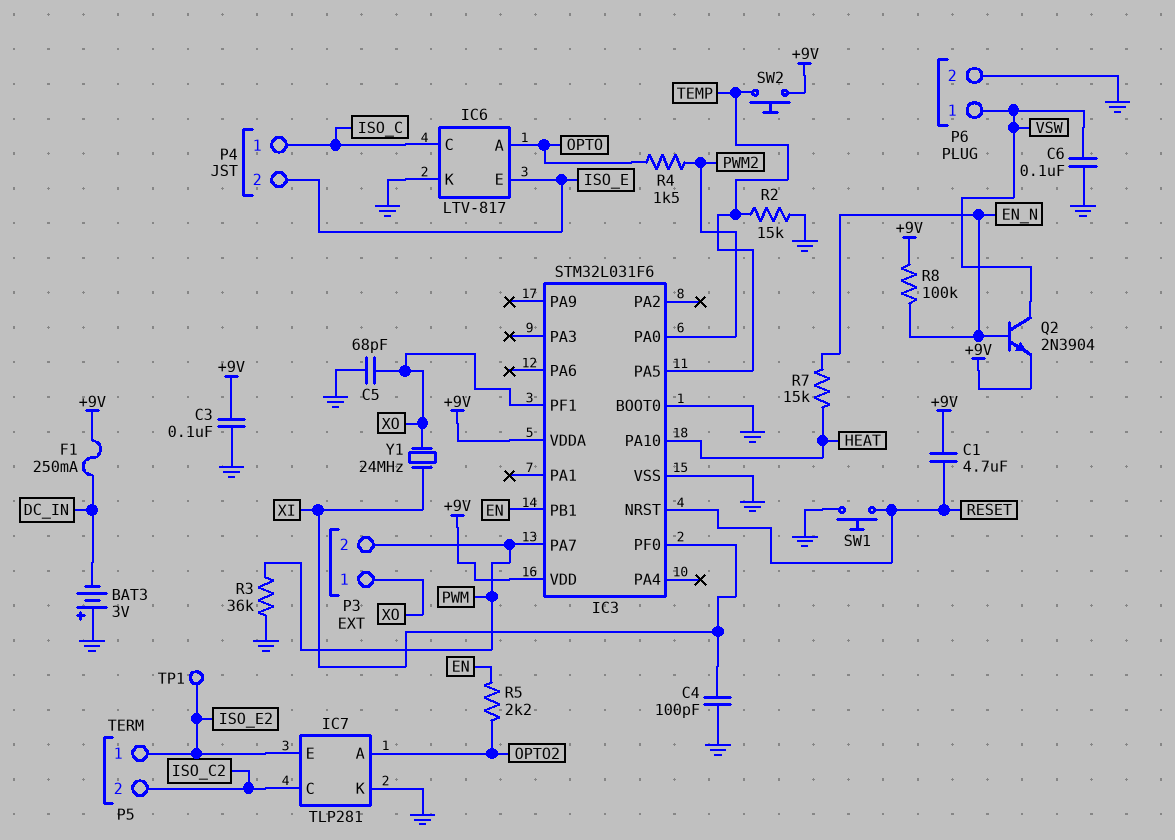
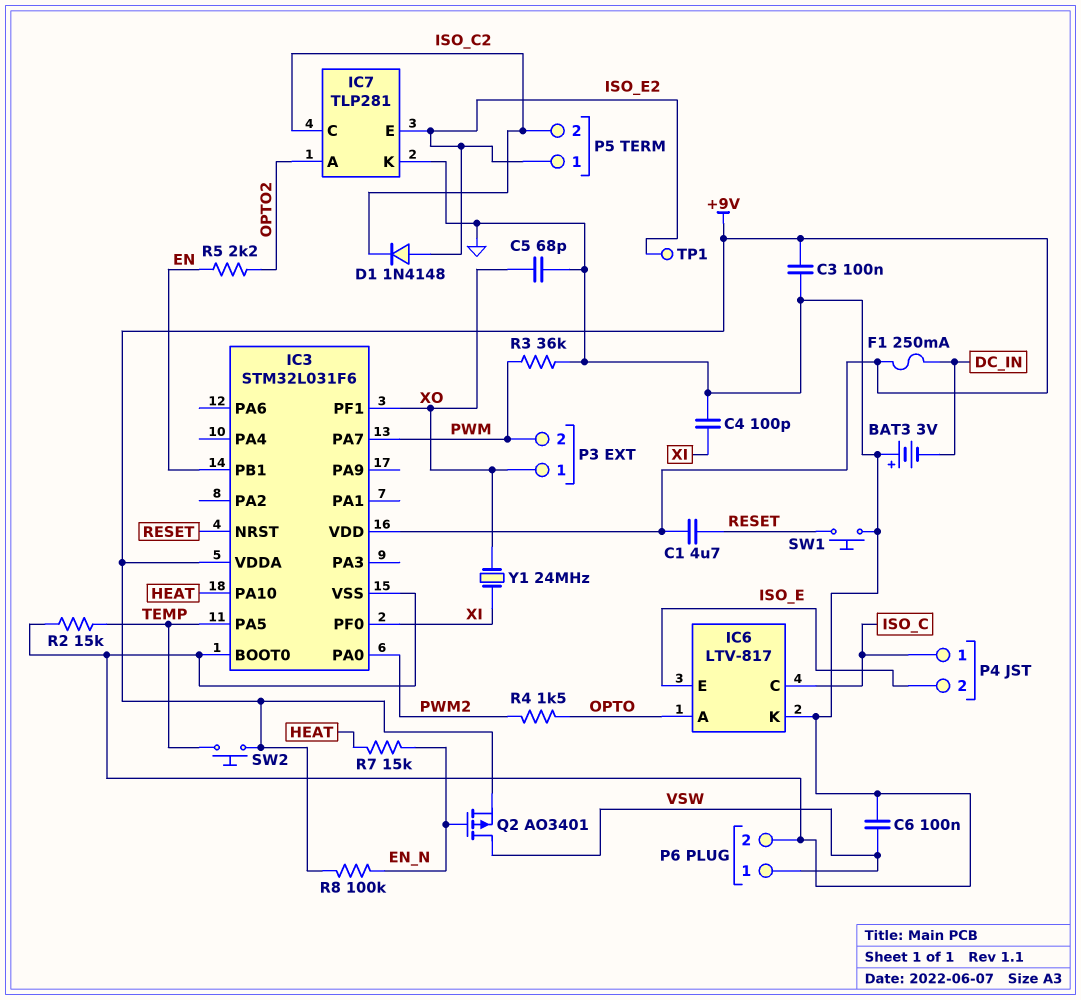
D1: none -> diode 1N4148 (A ISO_E2, K ISO_C2)
Q2: NPN 2N3904 (B EN_N, C VSW, E +9V) -> PMOS AO3401 (G EN_N, D VSW, S +9V)

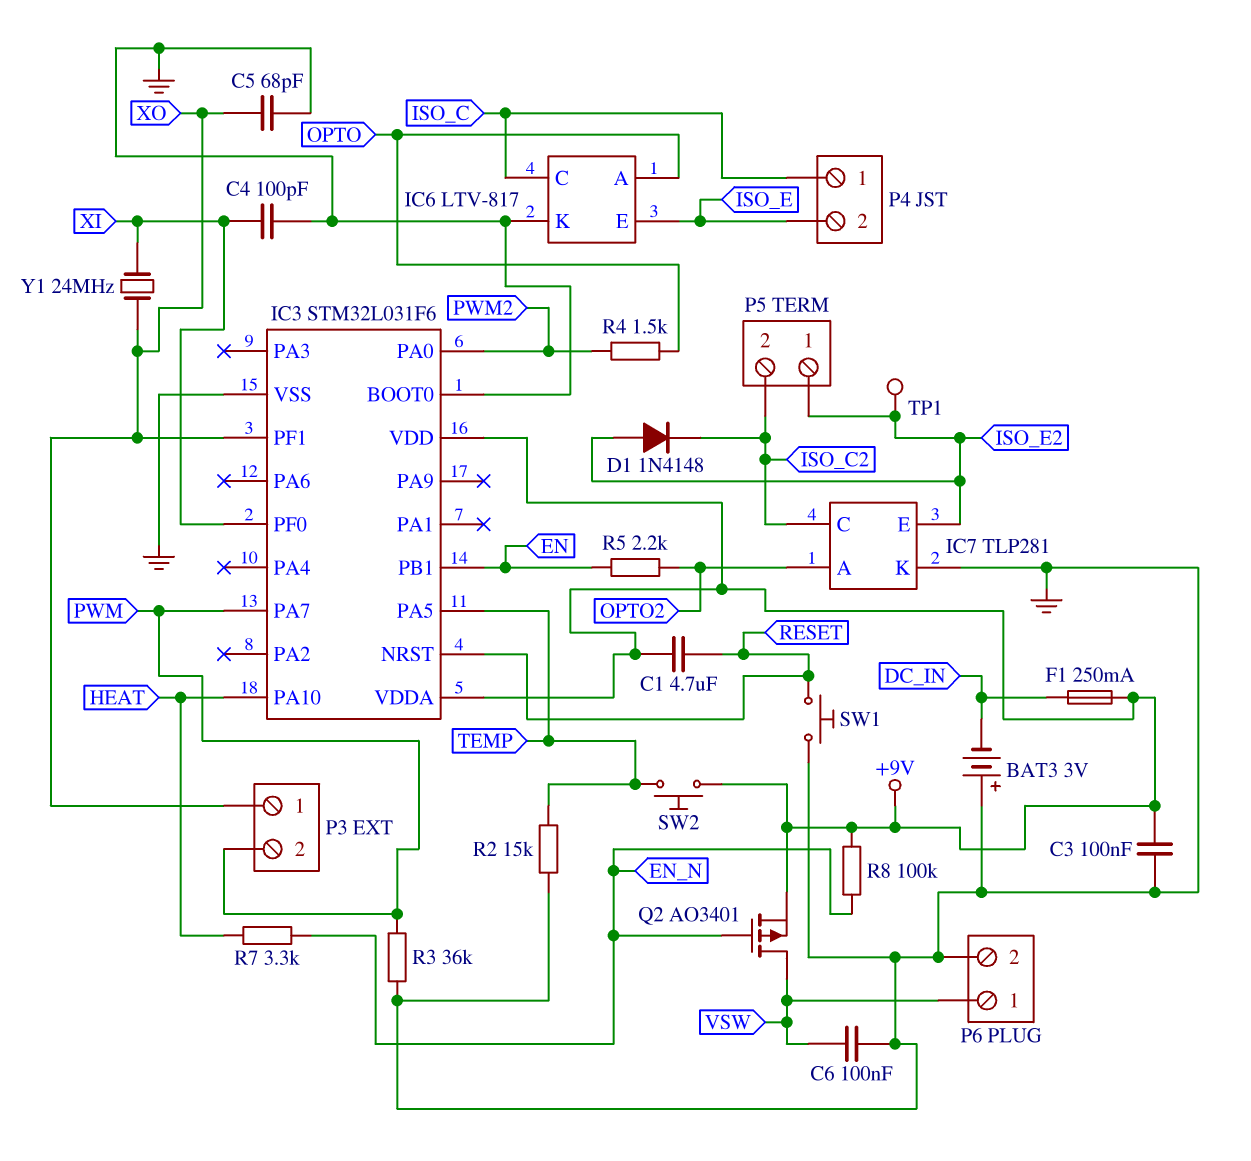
R7: 15k (EN_N, HEAT) -> 3.3k (EN_N, HEAT)

